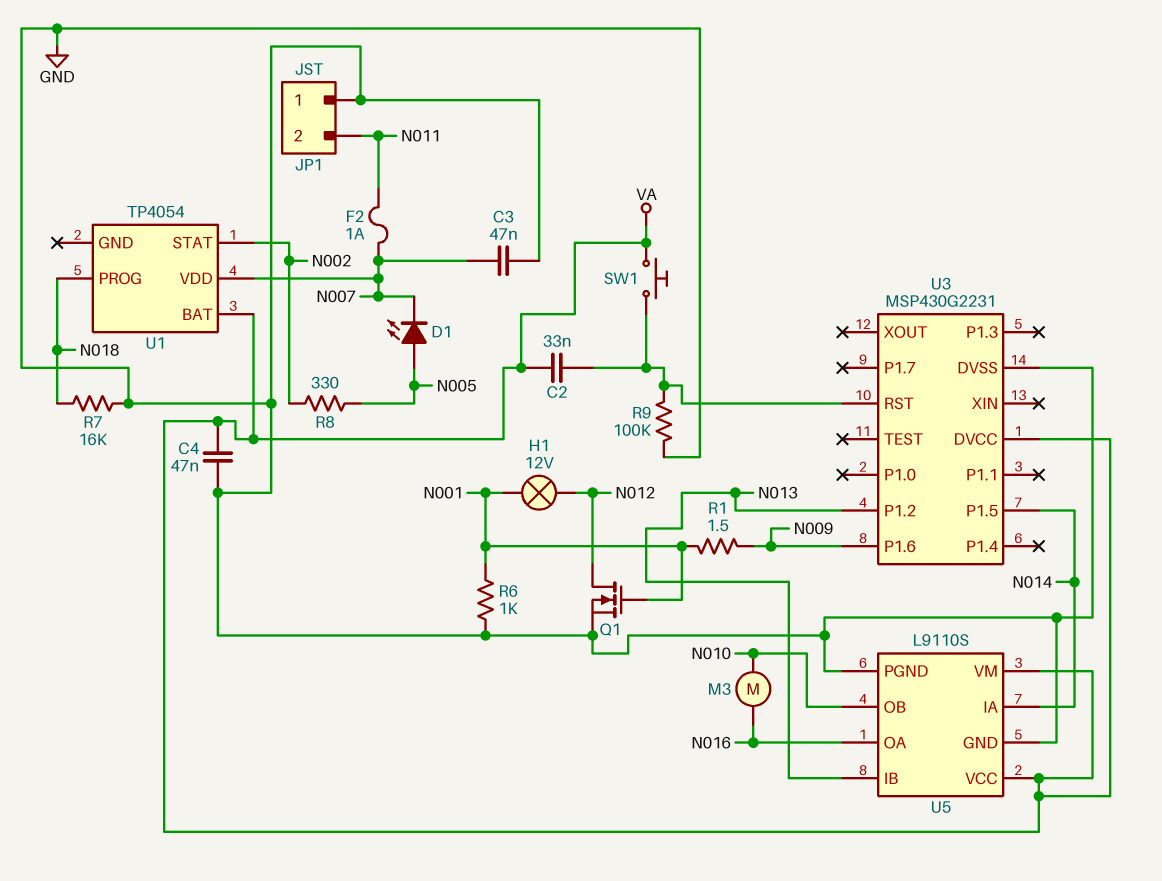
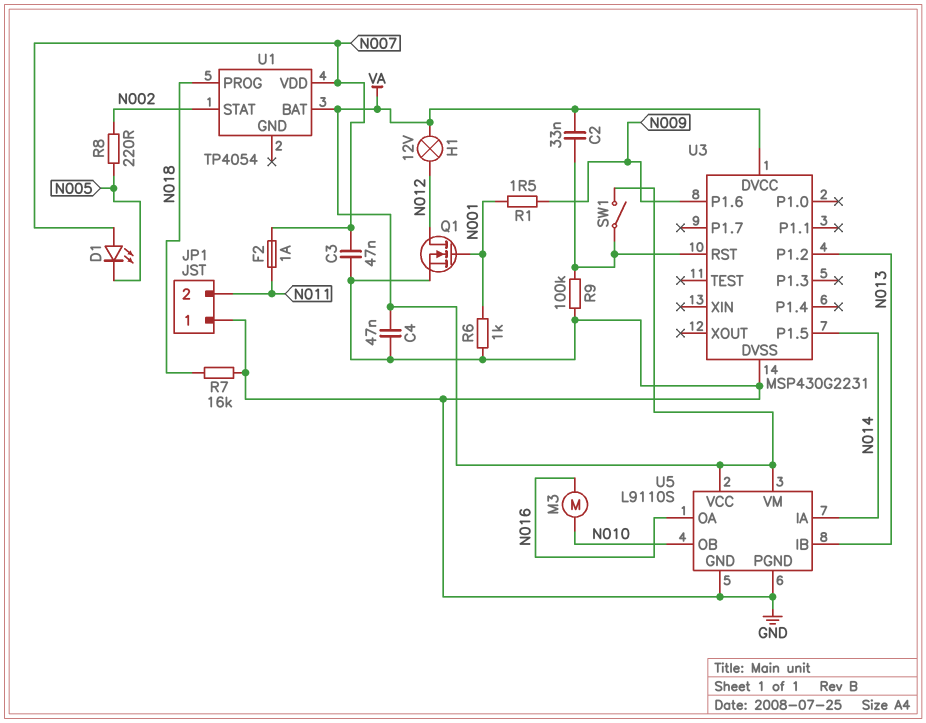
D1: LED (A N005, K N007) -> LED (A N007, K N005)
H1: lamp 12V (N001, N012) -> lamp 12V (N012, VA)
R8: 330 (N002, N005) -> 220 (N002, N005)
SW1: button (U3/RST, VA) -> switch (U3/RST, VA)

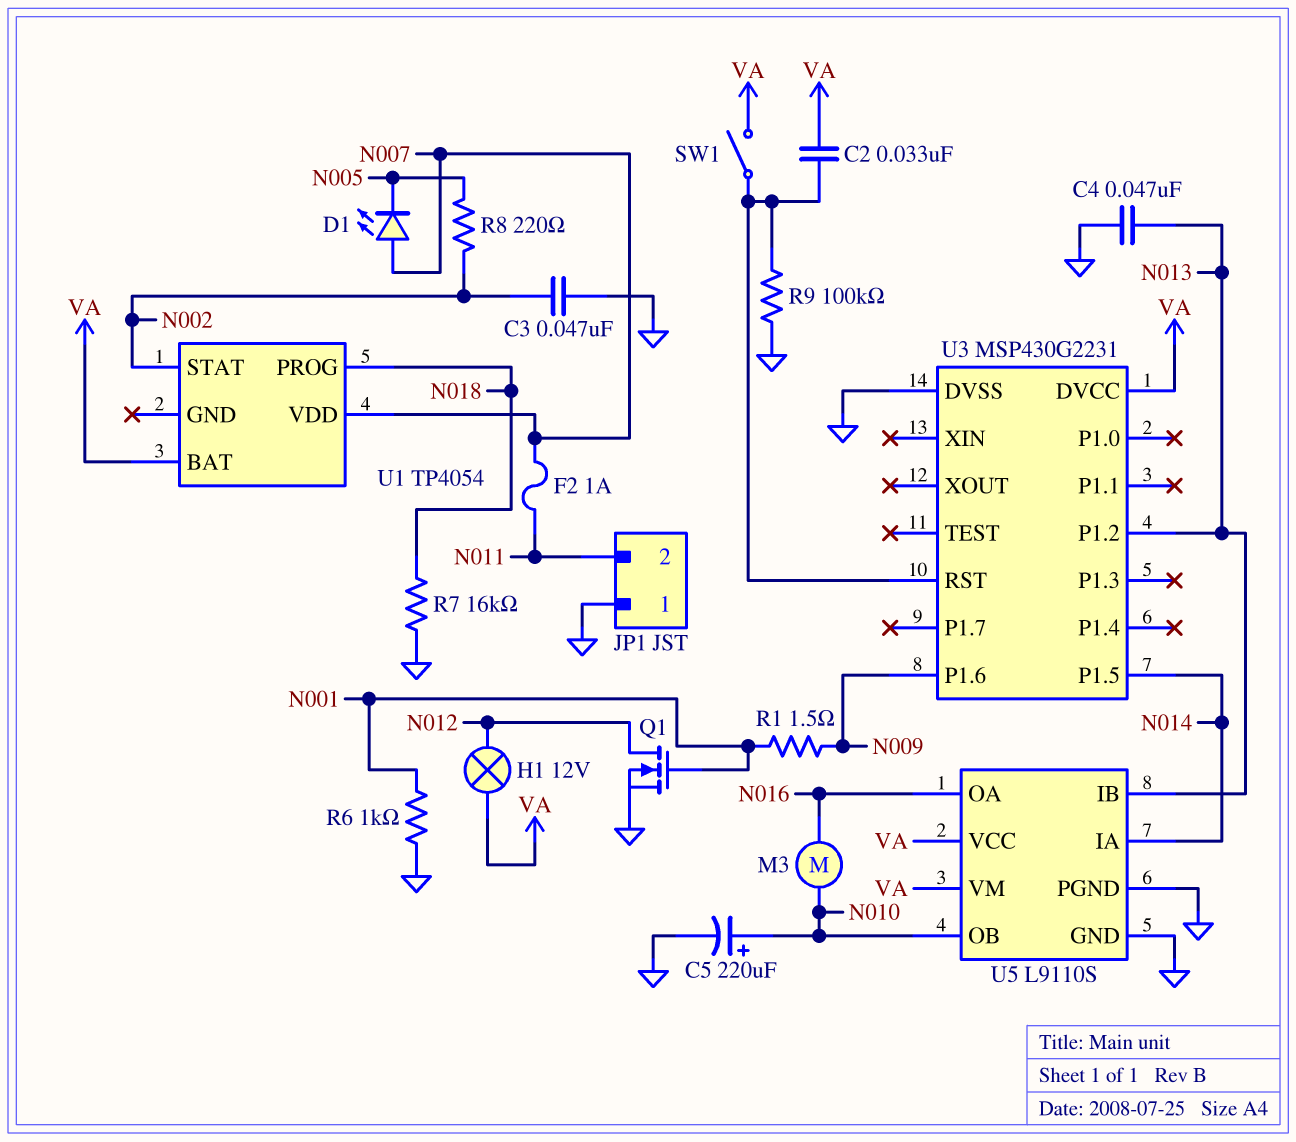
C3: 47nF (GND, N007) -> 47nF (GND, N002)
C4: 47nF (GND, VA) -> 47nF (GND, N013)
C5: none -> 220uF (plus N010, minus GND)

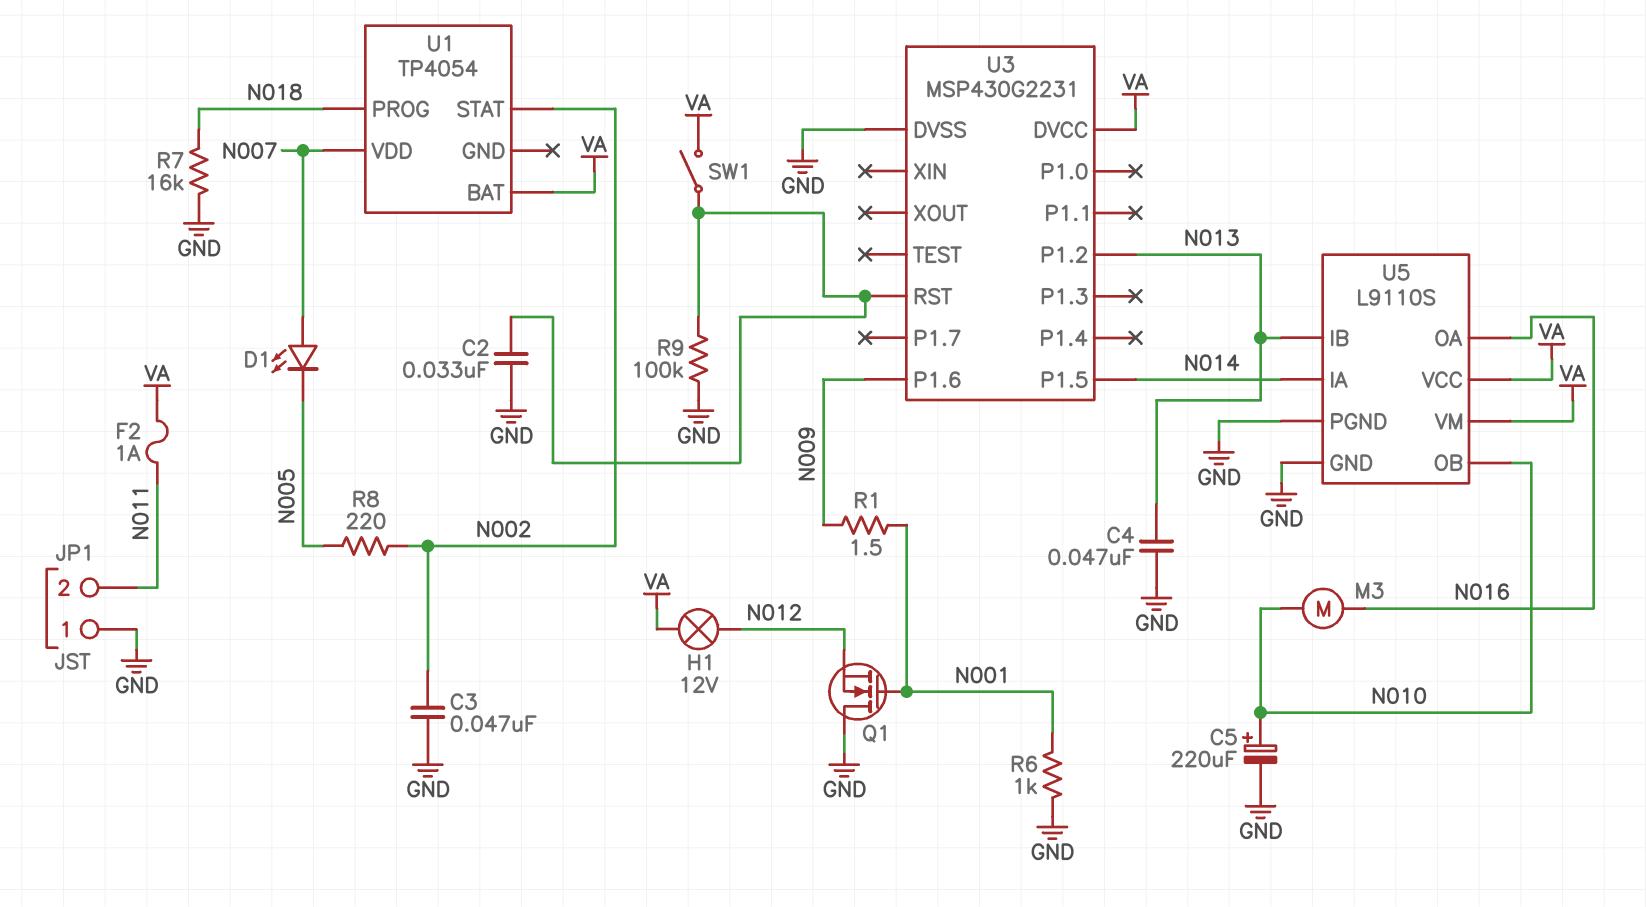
C2: 33nF (U3/RST, VA) -> 33nF (GND, U3/RST)
F2: 1A (N007, N011) -> 1A (N011, VA)
Q1: NMOS (G N001, D N012, S GND) -> NMOS (G N001, D GND, S N012)

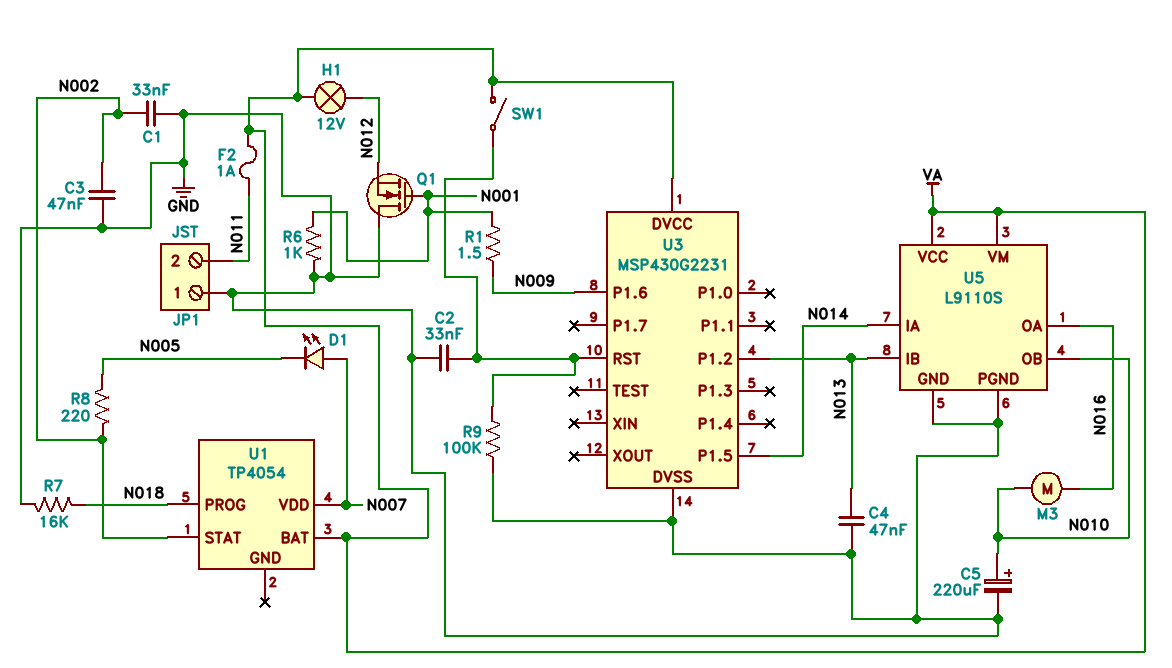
C1: none -> 33nF (GND, N002)

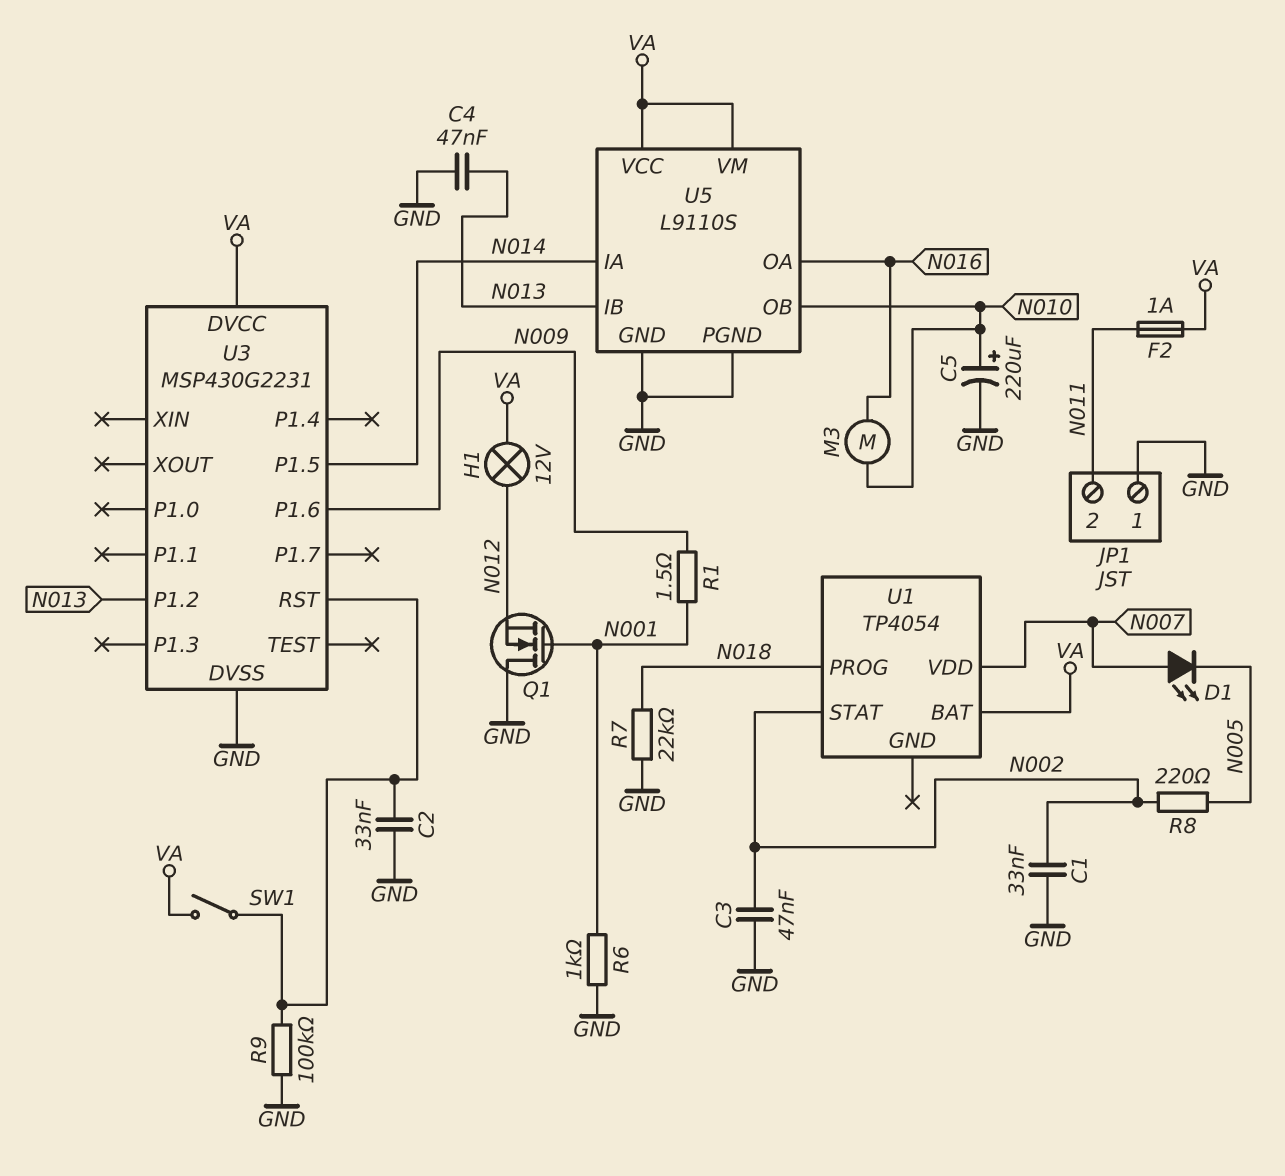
R7: 16k (GND, N018) -> 22k (GND, N018)

